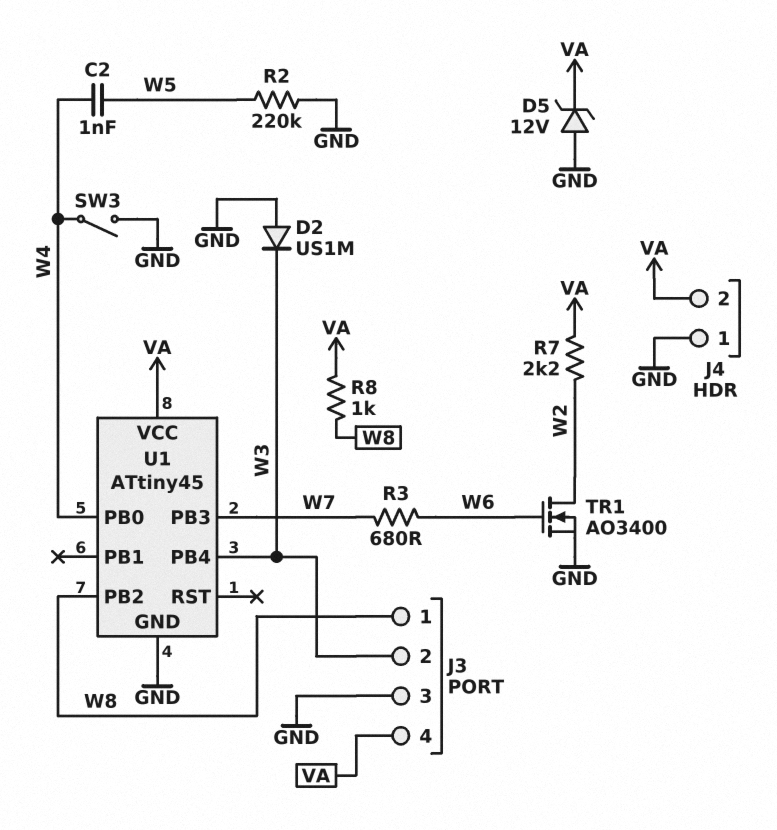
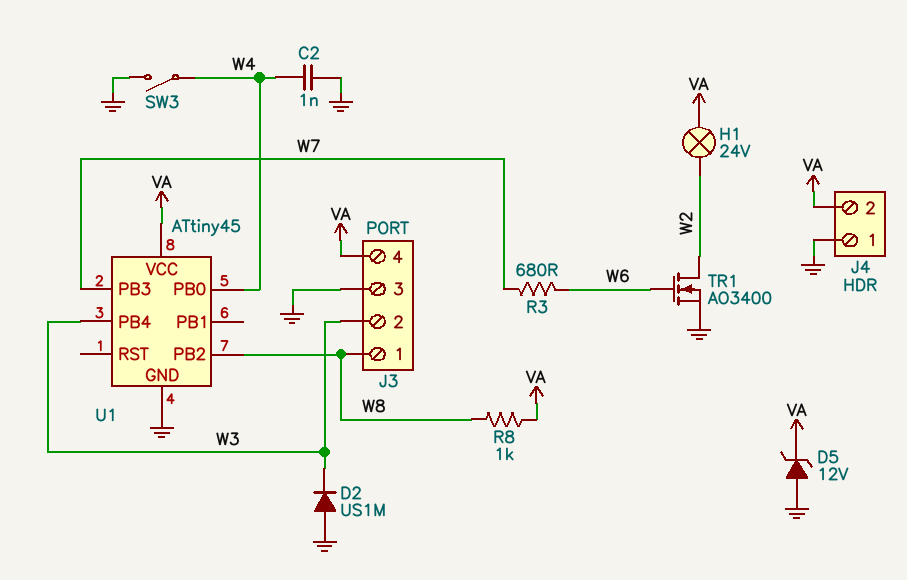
C2: 1nF (W4, W5) -> 1nF (GND, W4)
H1: none -> lamp 24V (VA, W2)
R2: 220k (GND, W5) -> none
R7: 2.2k (VA, W2) -> none

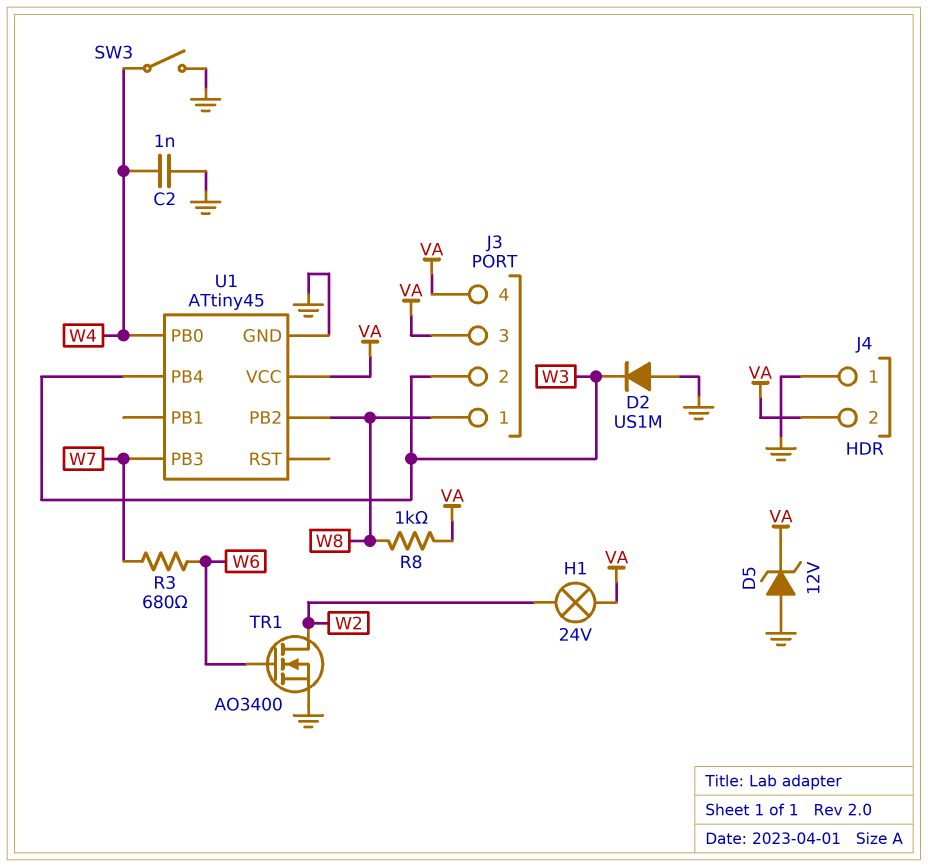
J3 pin 3: GND -> VA

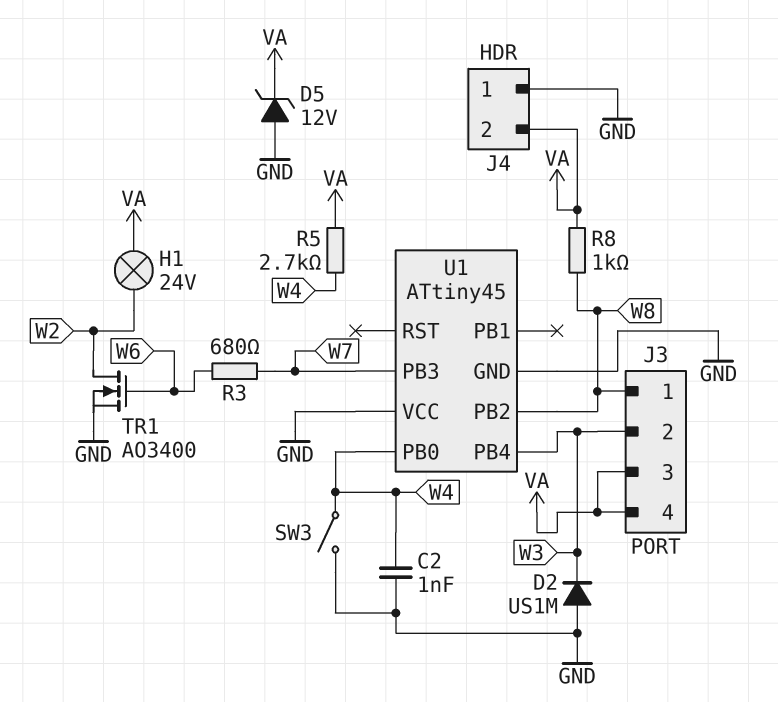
R5: none -> 2.7k (VA, W4)
U1 pin VCC: VA -> GND

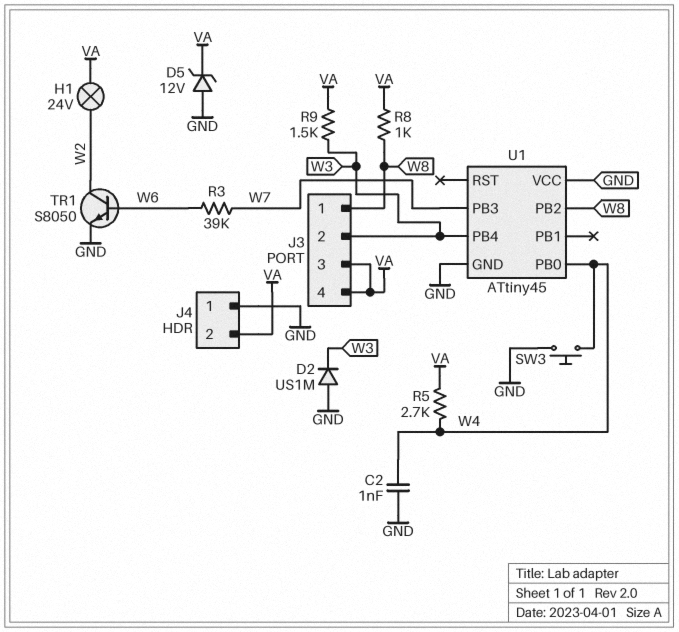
R3: 680 (W6, W7) -> 39k (W6, W7)
R9: none -> 1.5k (VA, W3)
SW3: switch (GND, W4) -> button (GND, W4)
TR1: NMOS AO3400 (G W6, D W2, S GND) -> NPN S8050 (B W6, C W2, E GND)

